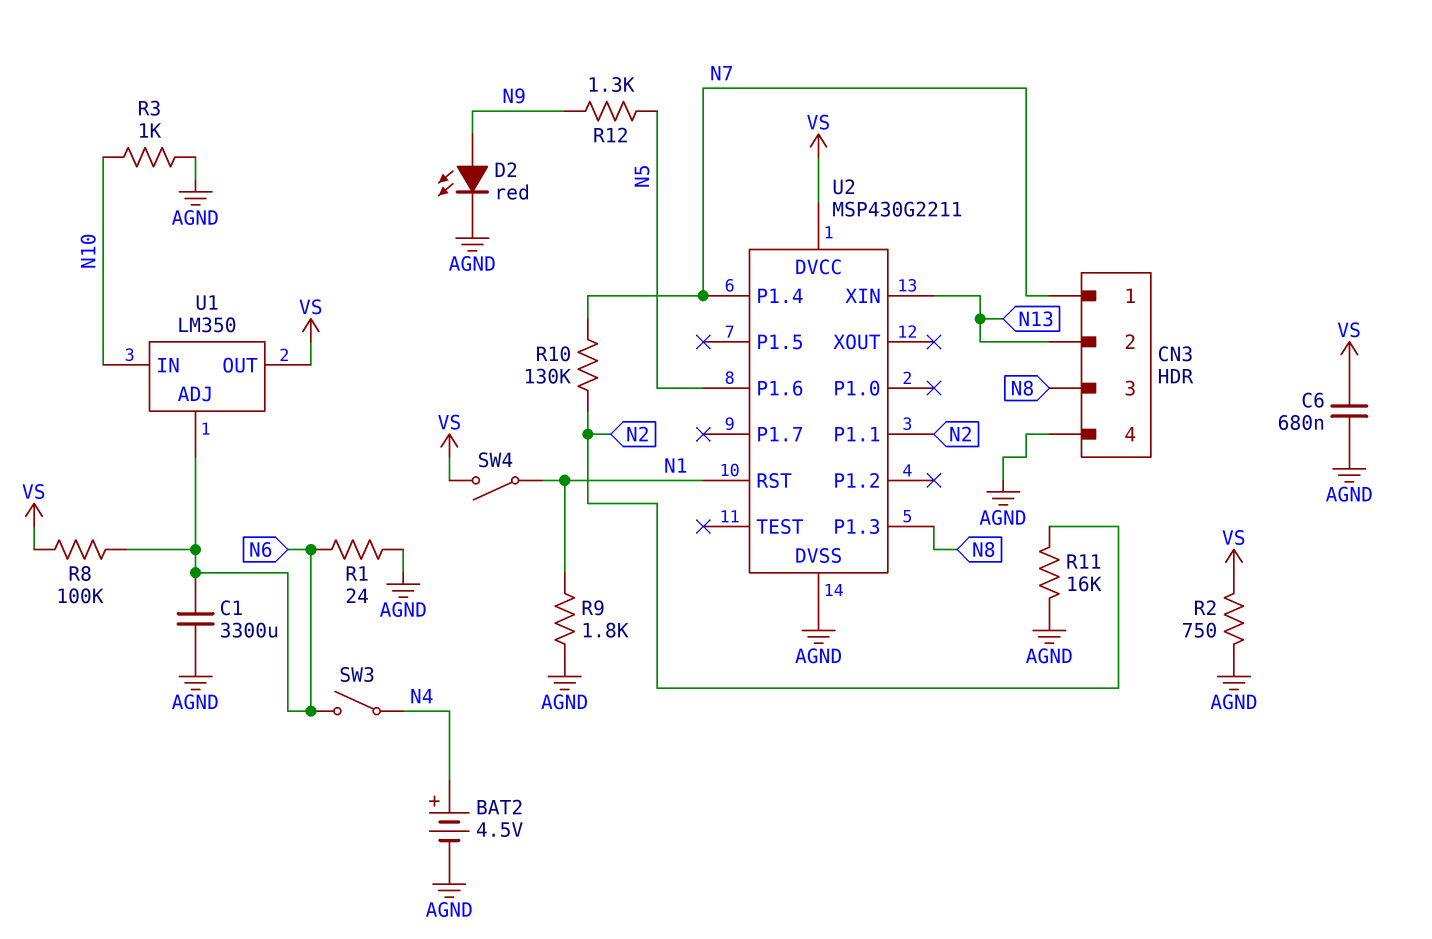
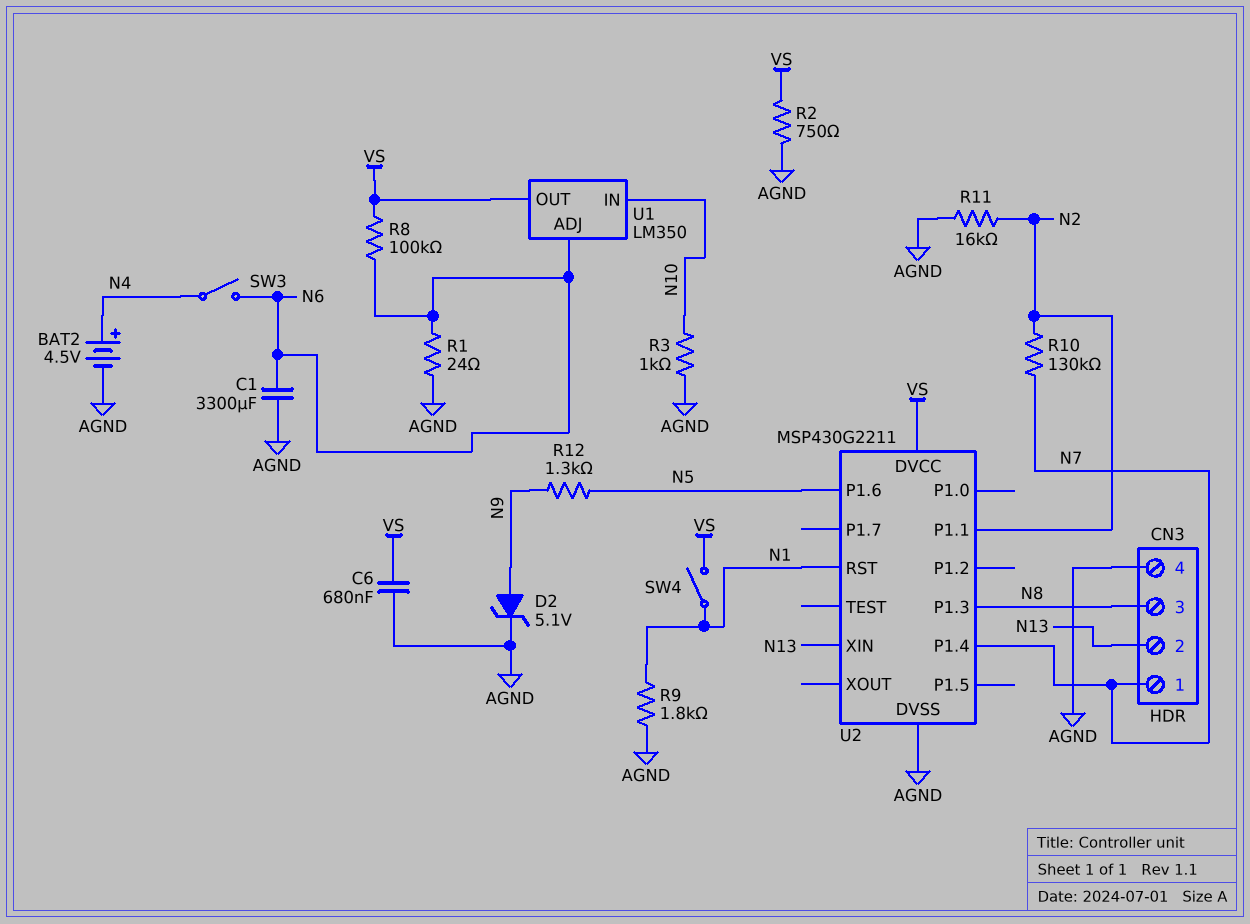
D2: LED red (A N9, K AGND) -> zener 5.1V (A N9, K AGND)

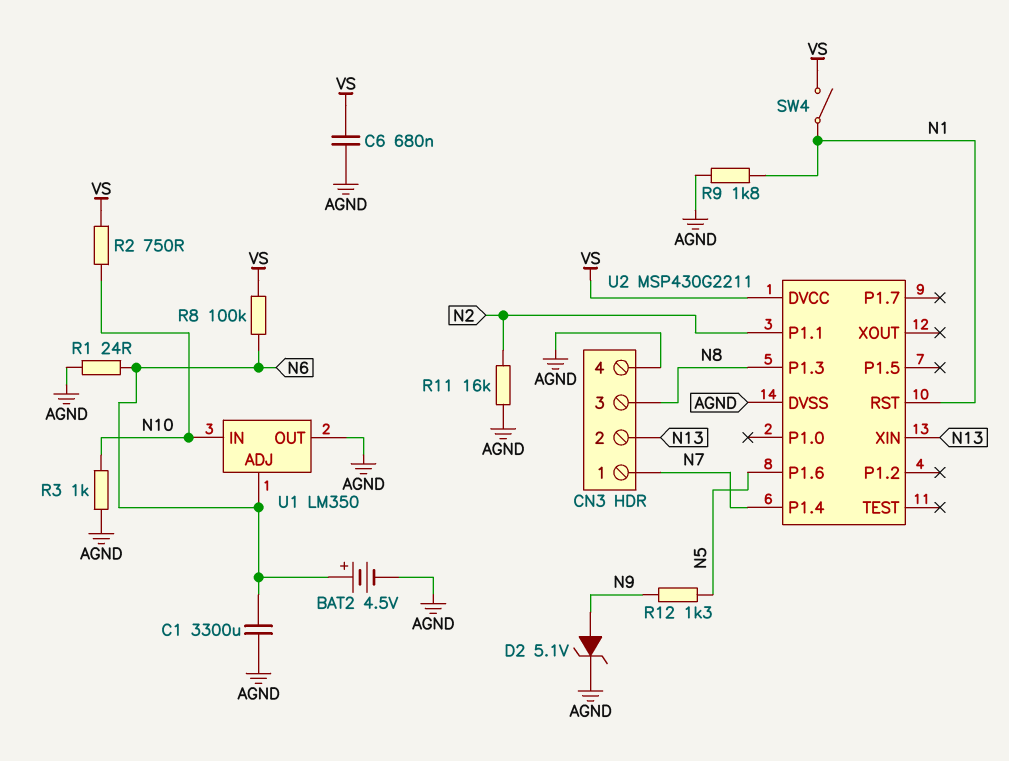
BAT2: 4.5V (plus N4, minus AGND) -> 4.5V (plus N6, minus AGND)
R2: 750 (AGND, VS) -> 750 (N10, VS)
R10: 130k (N2, N7) -> none
SW3: switch (N4, N6) -> none
U1 pin OUT: VS -> AGND

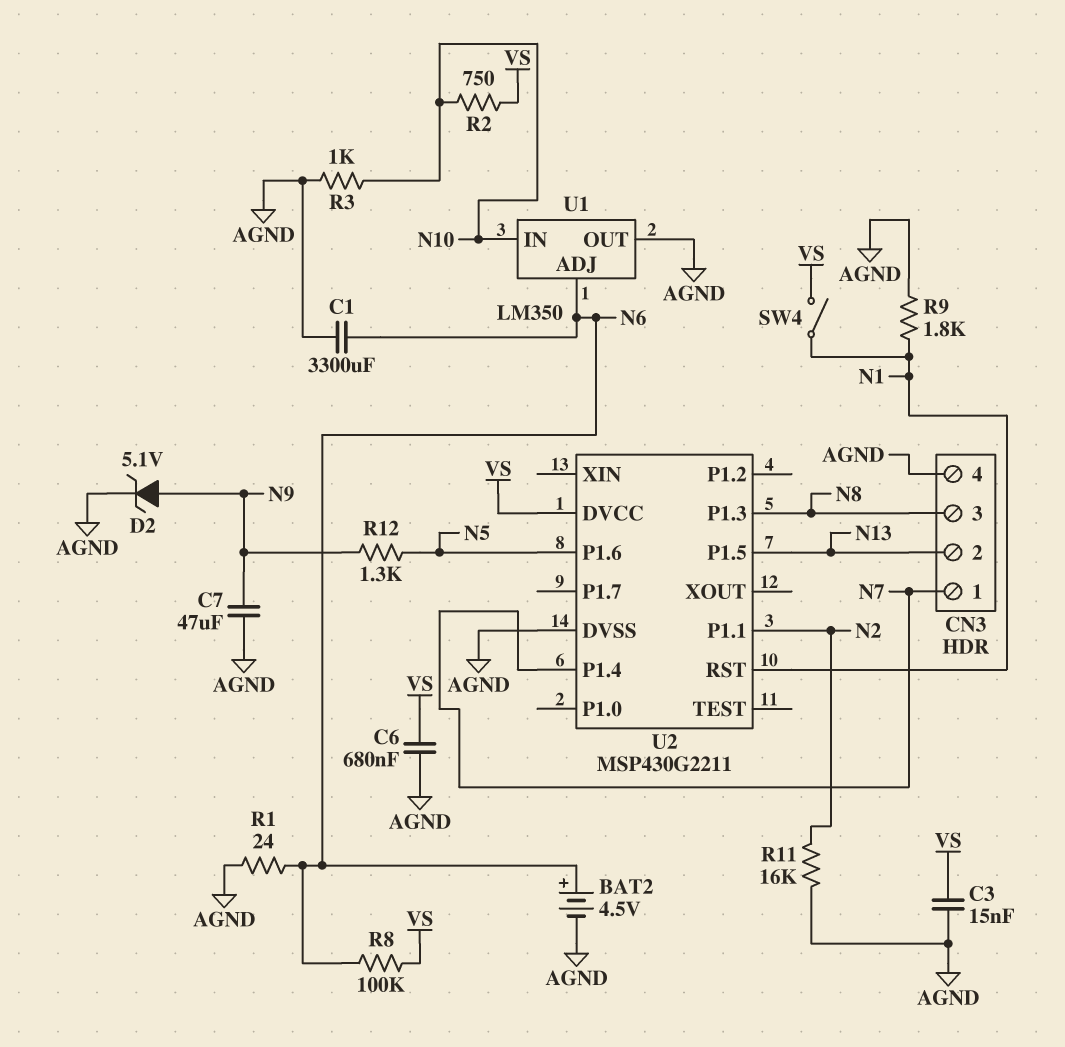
C3: none -> 15nF (AGND, VS)
C7: none -> 47uF (AGND, N9)
U2 pin P1.5: none -> N13
U2 pin XIN: N13 -> none

